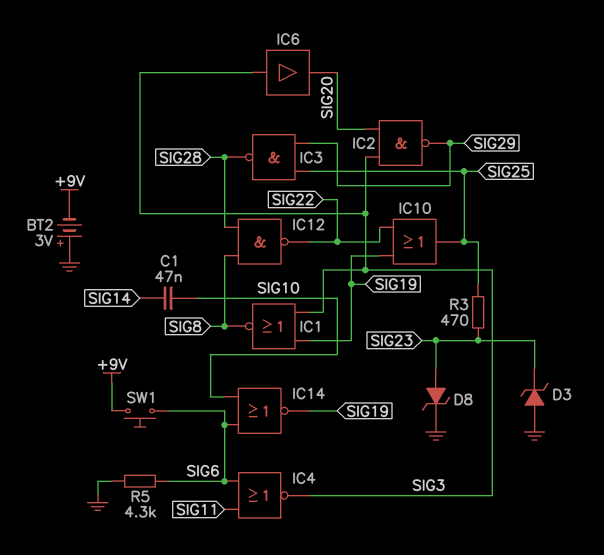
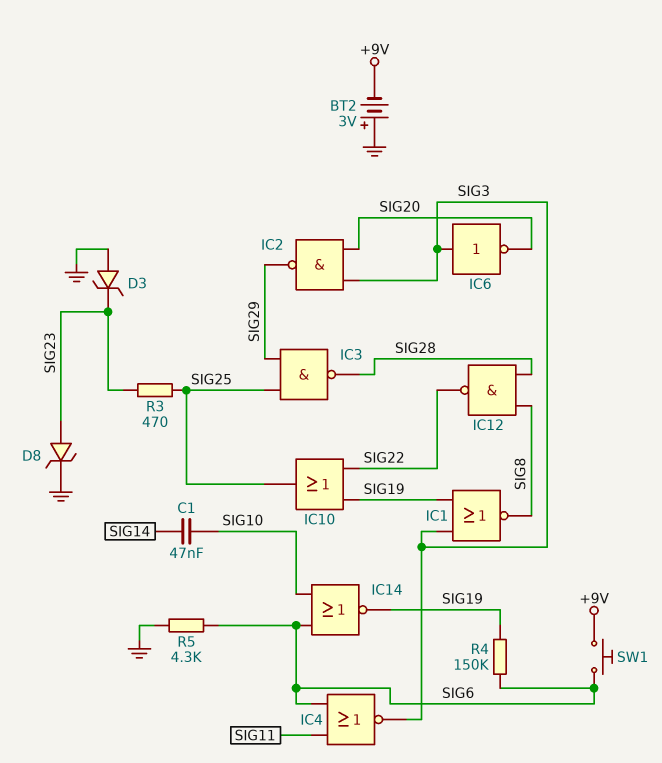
IC6: buffer (in SIG3, out SIG20) -> NOT (in SIG3, out SIG20)
R4: none -> 150k (SIG6, SIG19)

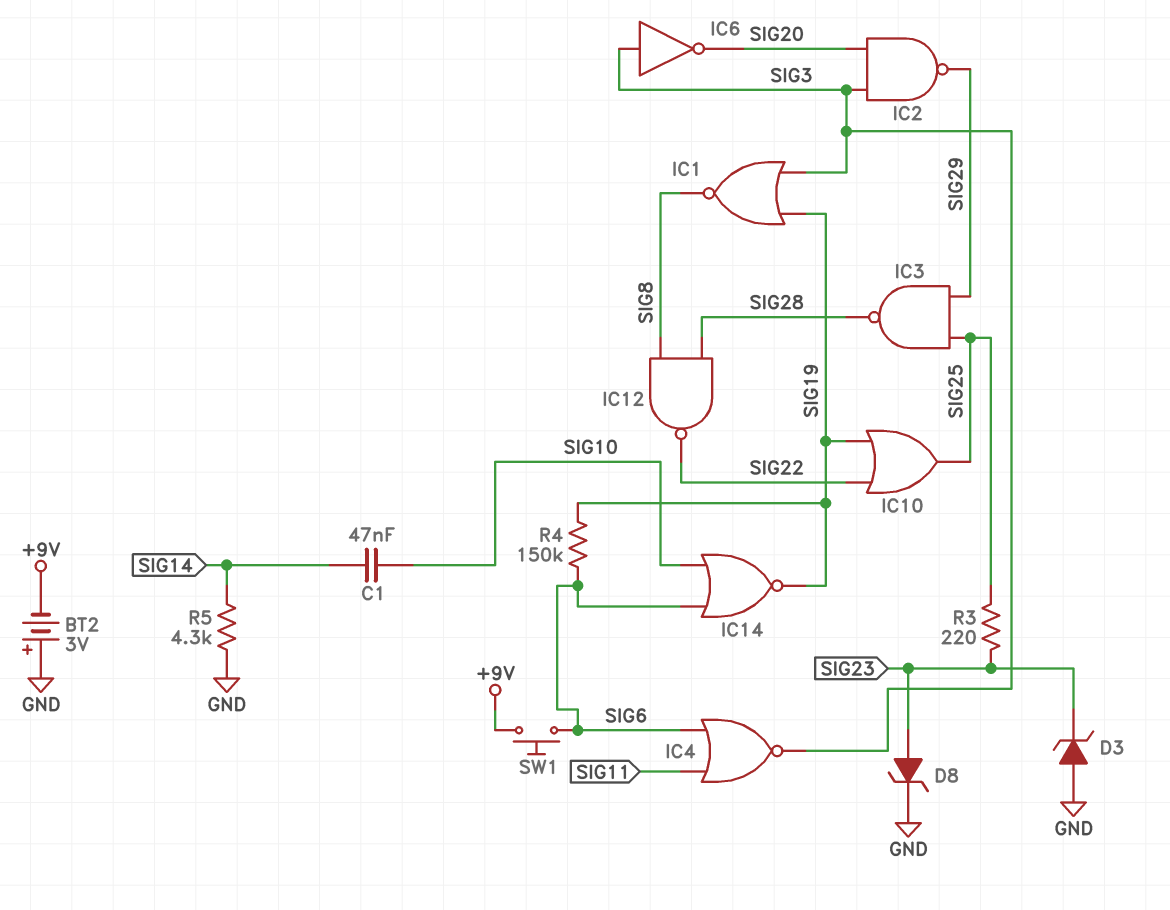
R3: 470 (SIG23, SIG25) -> 220 (SIG23, SIG25)
R5: 4.3k (GND, SIG6) -> 4.3k (GND, SIG14)

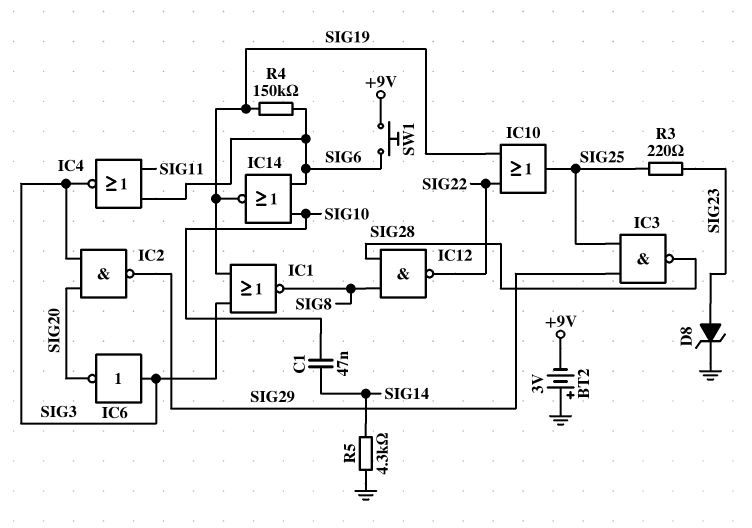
D3: zener (A GND, K SIG23) -> none

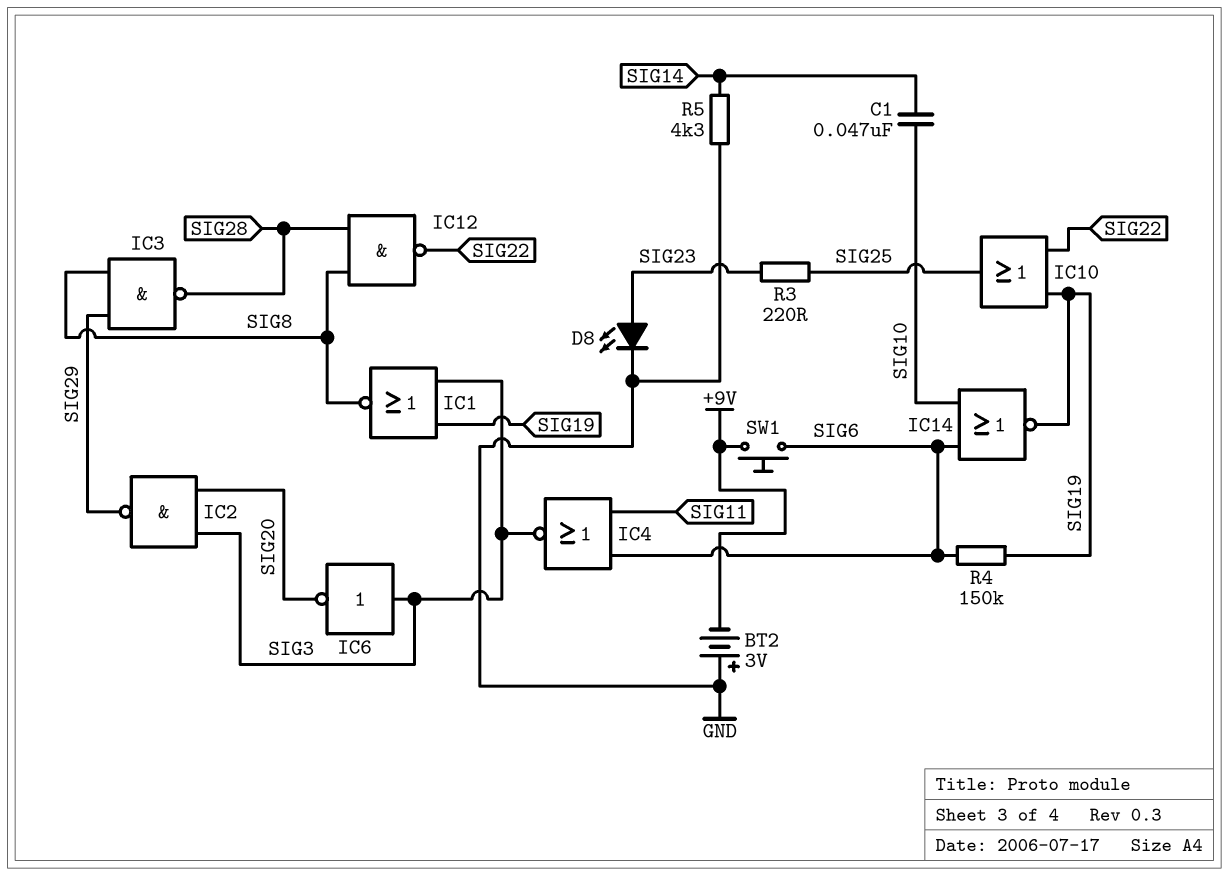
D8: zener (A SIG23, K GND) -> LED (A SIG23, K GND)
IC3: NAND (in SIG25, in SIG29, out SIG28) -> NAND (in SIG8, in SIG29, out SIG28)

